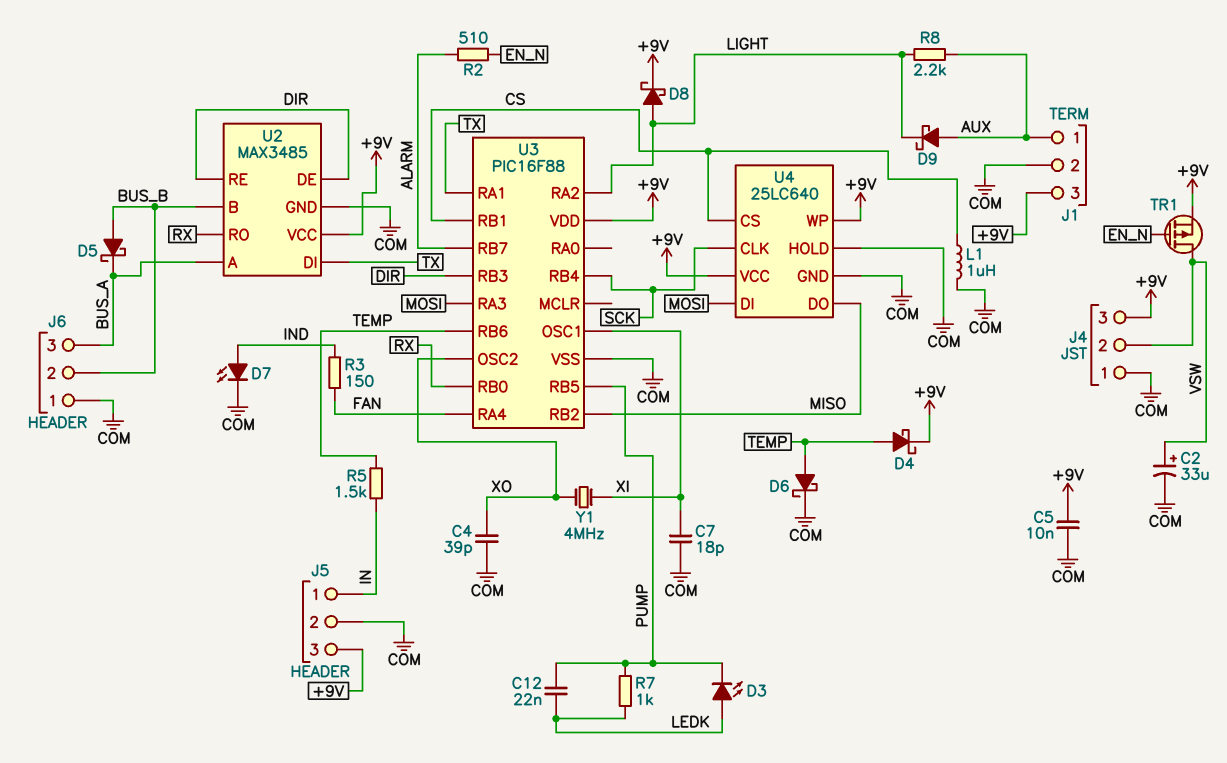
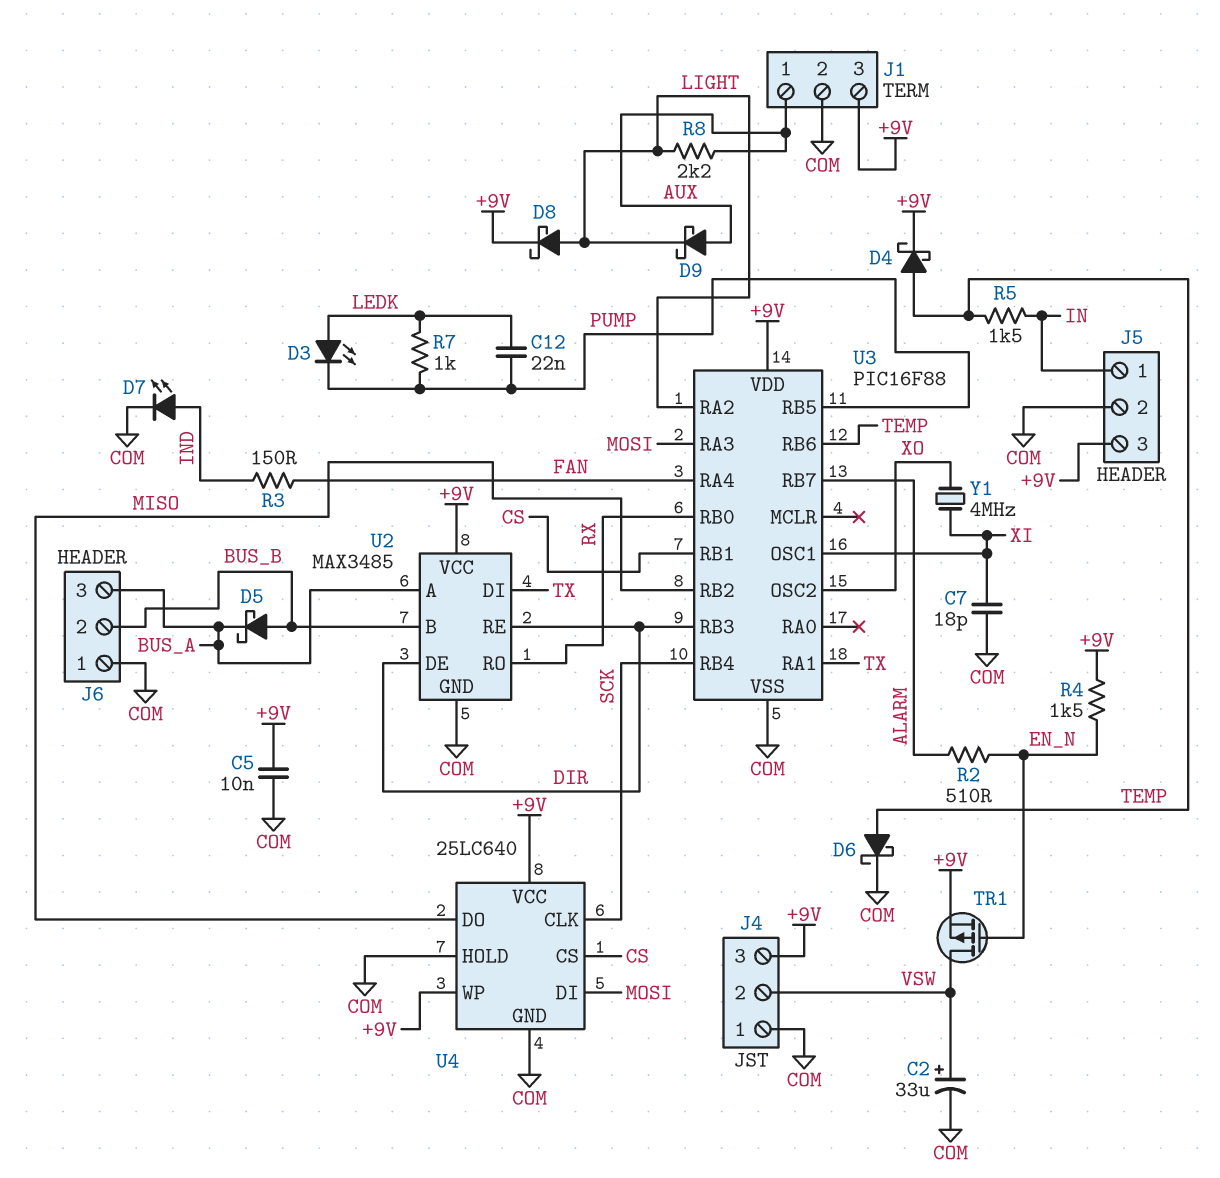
C4: 39pF (COM, XO) -> none
L1: 1uH (COM, CS) -> none
R4: none -> 1.5k (+9V, EN_N)

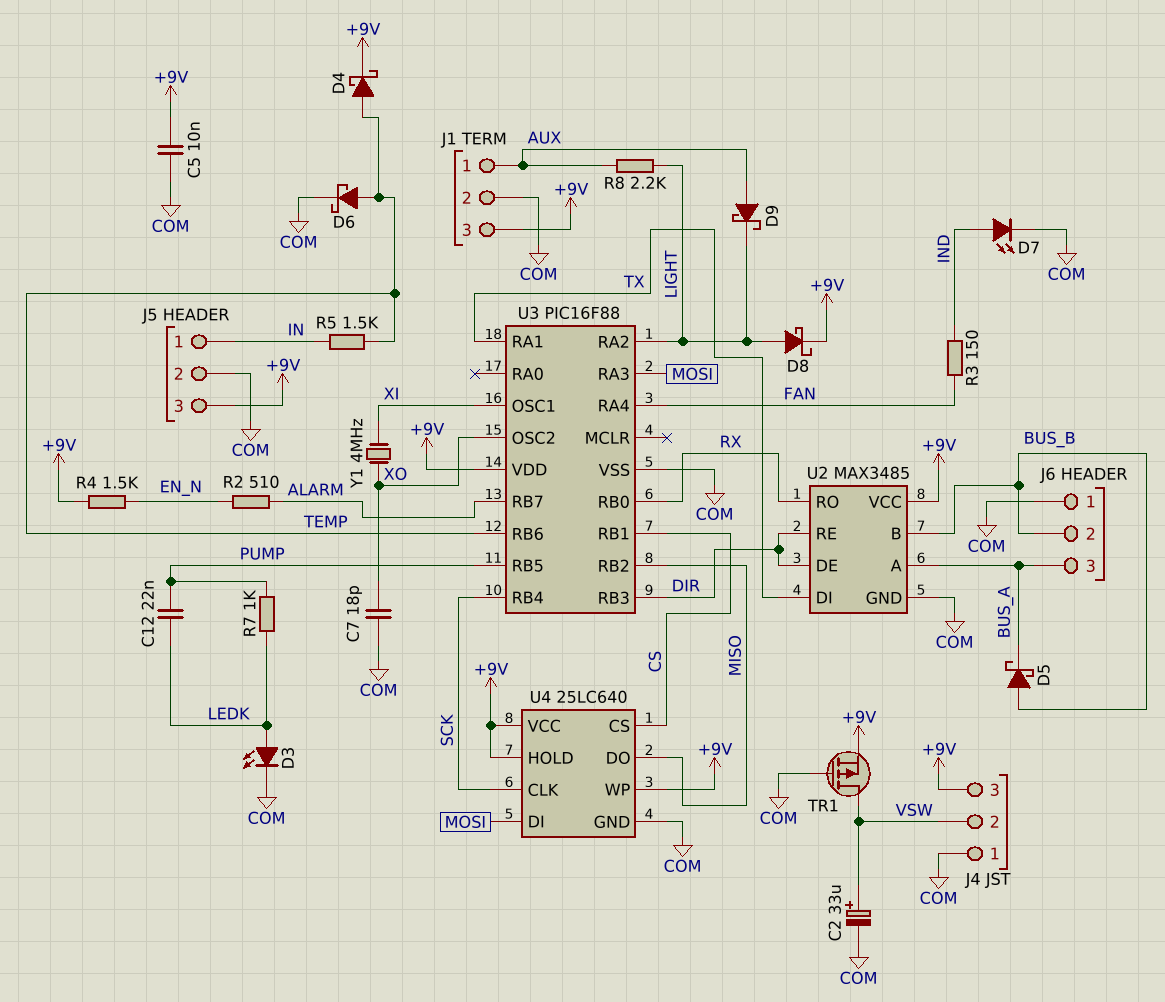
C7: 18pF (COM, XI) -> 18pF (COM, XO)
D3: LED (A LEDK, K PUMP) -> LED (A LEDK, K COM)
TR1: PMOS (G EN_N, D VSW, S +9V) -> PMOS (G COM, D VSW, S +9V)
U4 pin HOLD: COM -> +9V

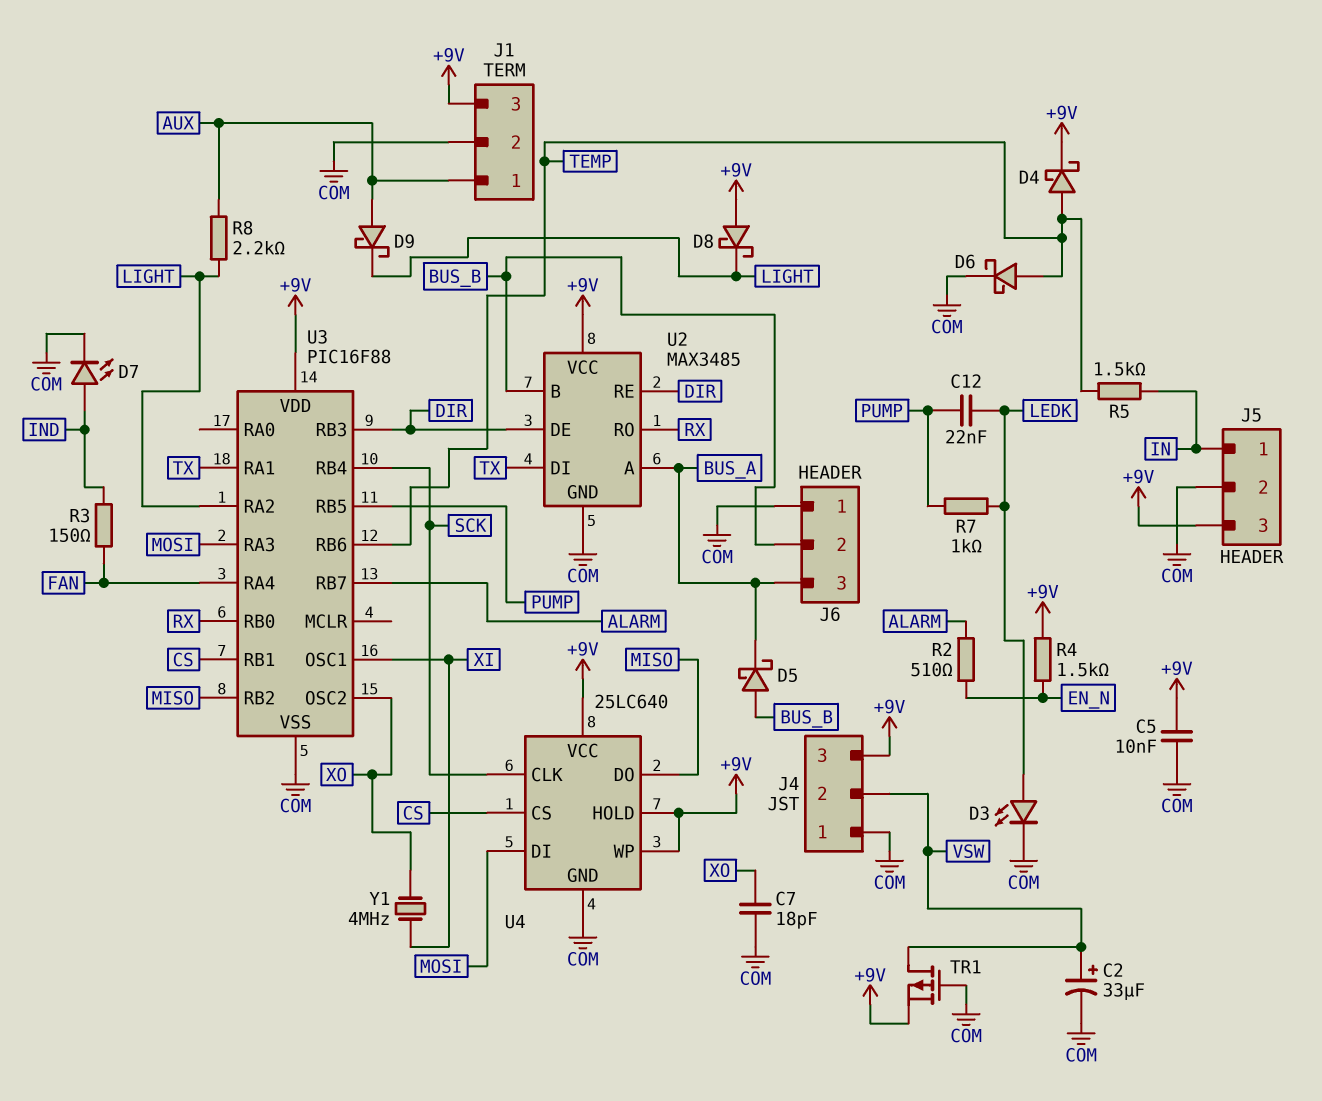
D8: schottky (A LIGHT, K +9V) -> schottky (A +9V, K LIGHT)

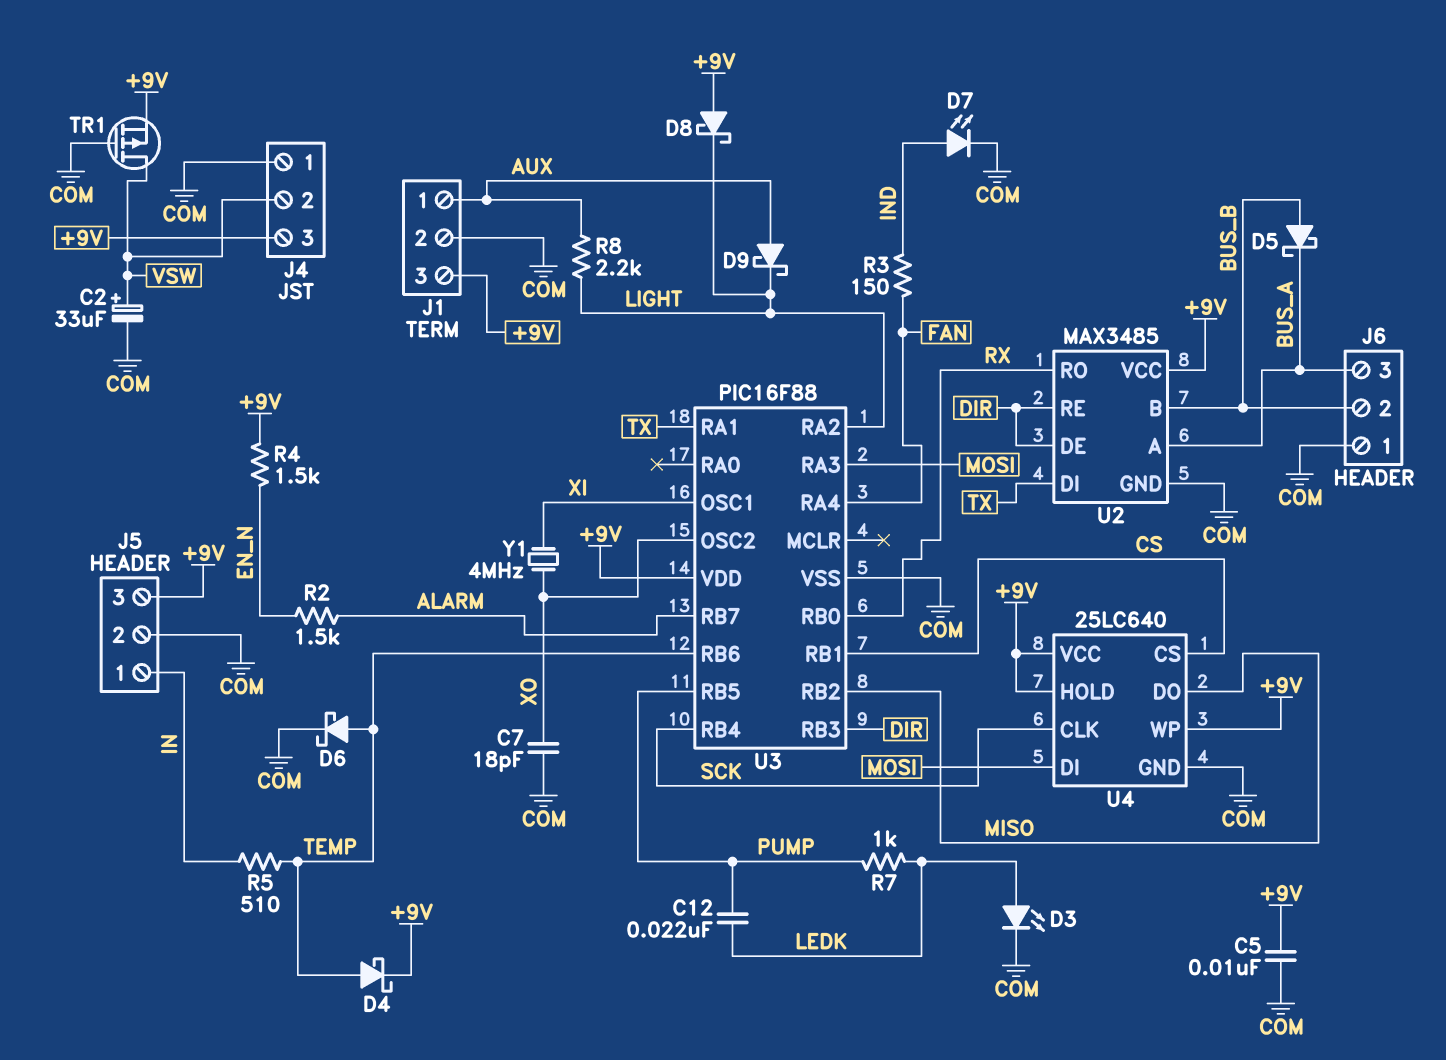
R2: 510 (ALARM, EN_N) -> 1.5k (ALARM, EN_N)
R5: 1.5k (IN, TEMP) -> 510 (IN, TEMP)

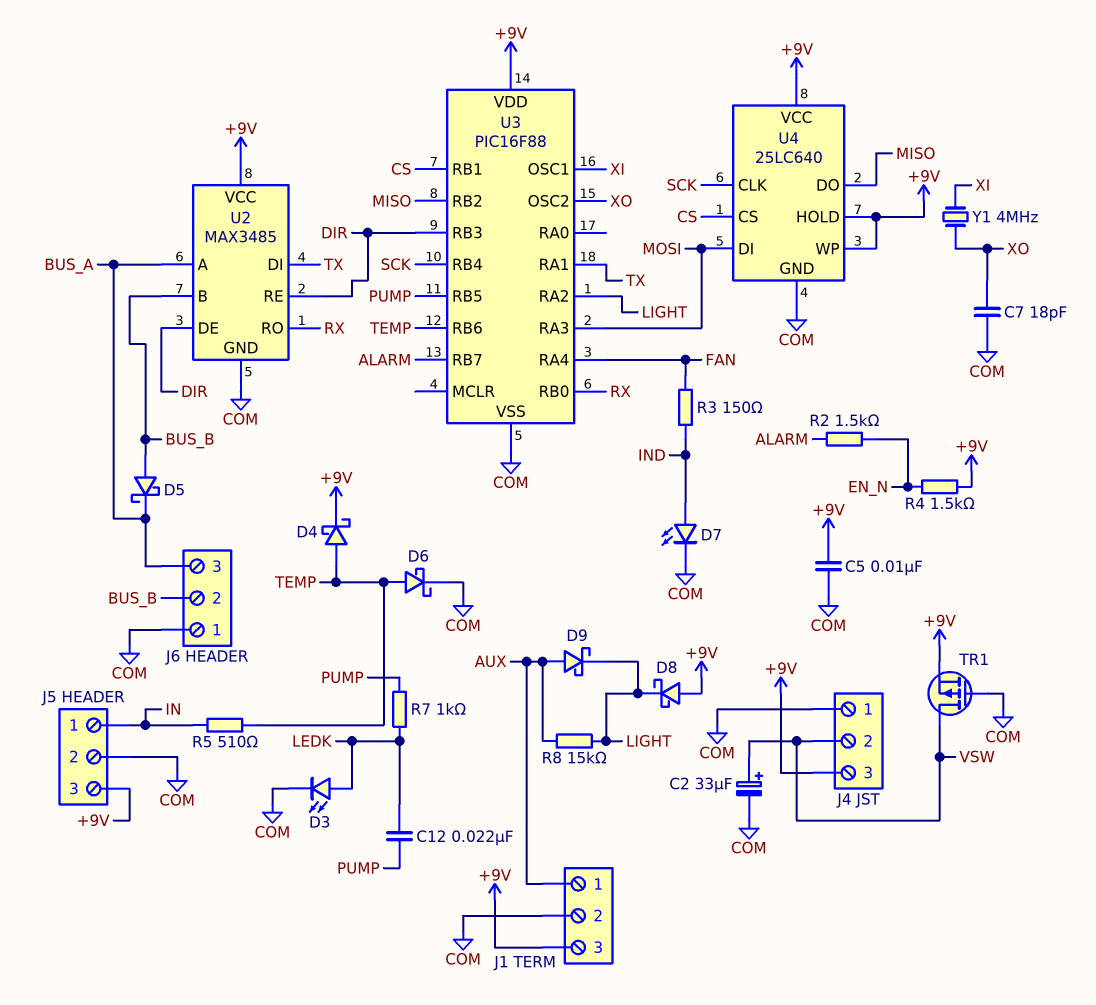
R8: 2.2k (AUX, LIGHT) -> 15k (AUX, LIGHT)

